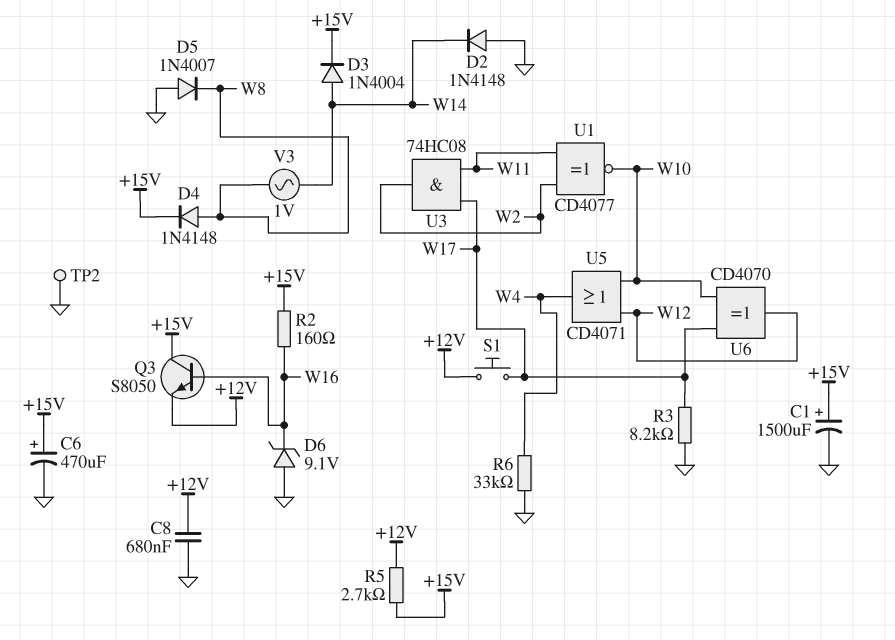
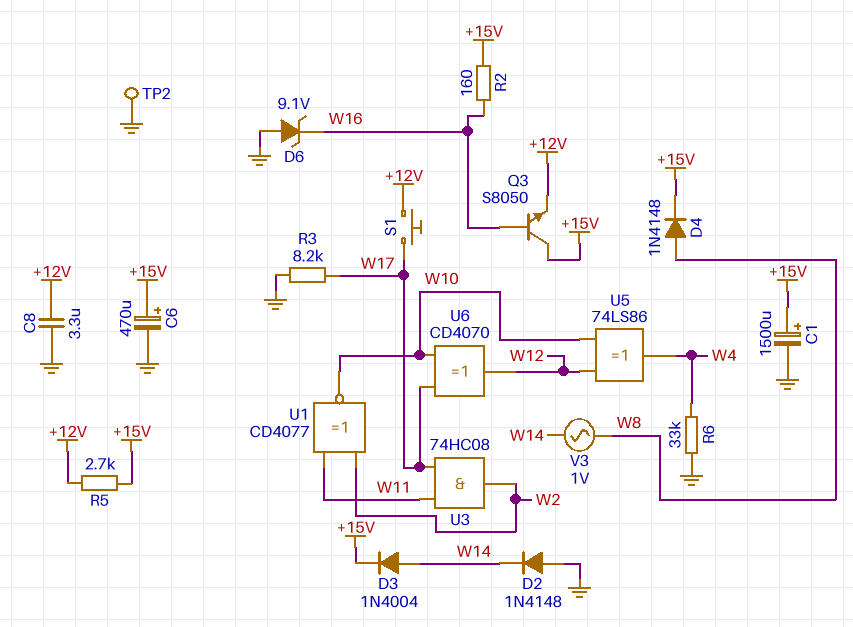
C8: 680nF (+12V, GND) -> 3.3uF (+12V, GND)
D5: diode 1N4007 (A GND, K W8) -> none
U5: OR CD4071 (in W10, in W12, out W4) -> XOR 74LS86 (in W10, in W12, out W4)

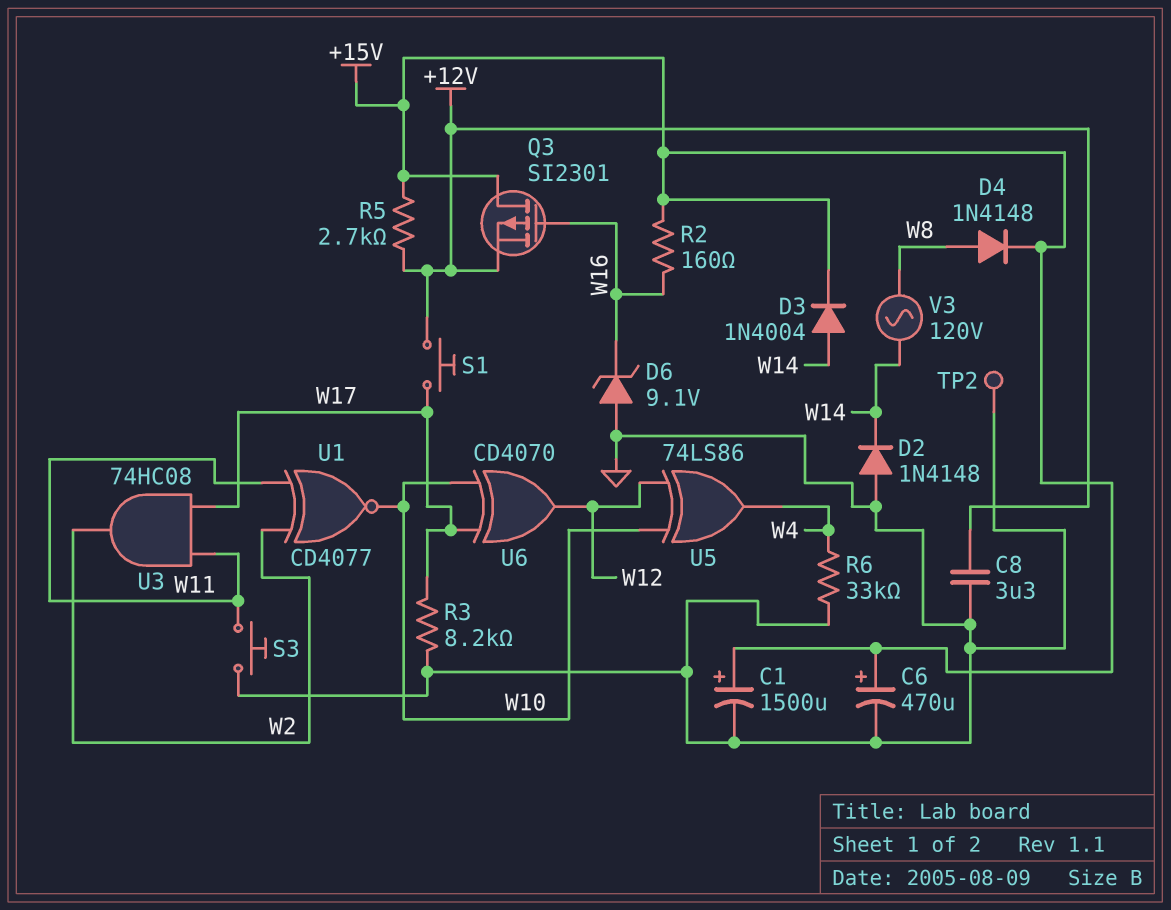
Q3: NPN S8050 (B W16, C +15V, E +12V) -> PMOS SI2301 (G W16, D +15V, S +12V)
S3: none -> button (GND, W11)
V3: AC 1V (W8, W14) -> AC 120V (W8, W14)

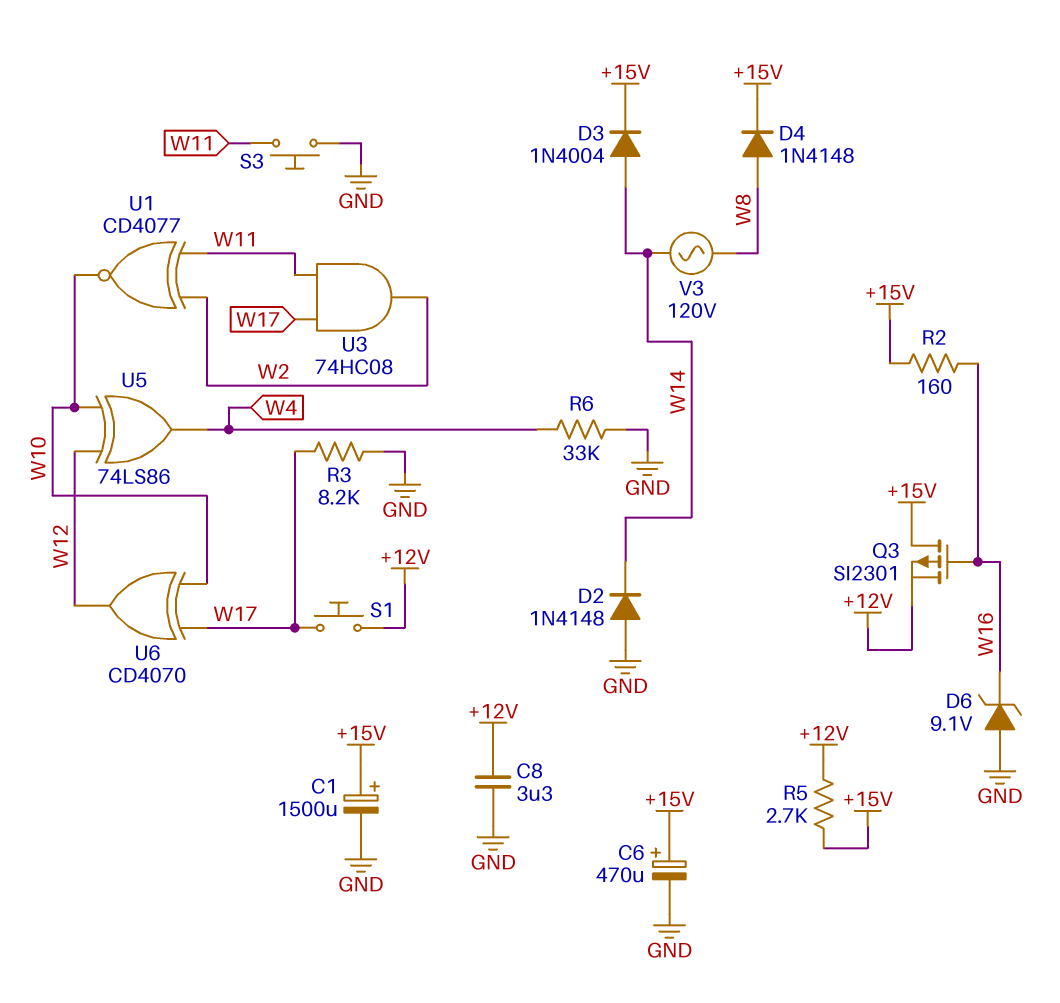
TP2: test point (GND) -> none

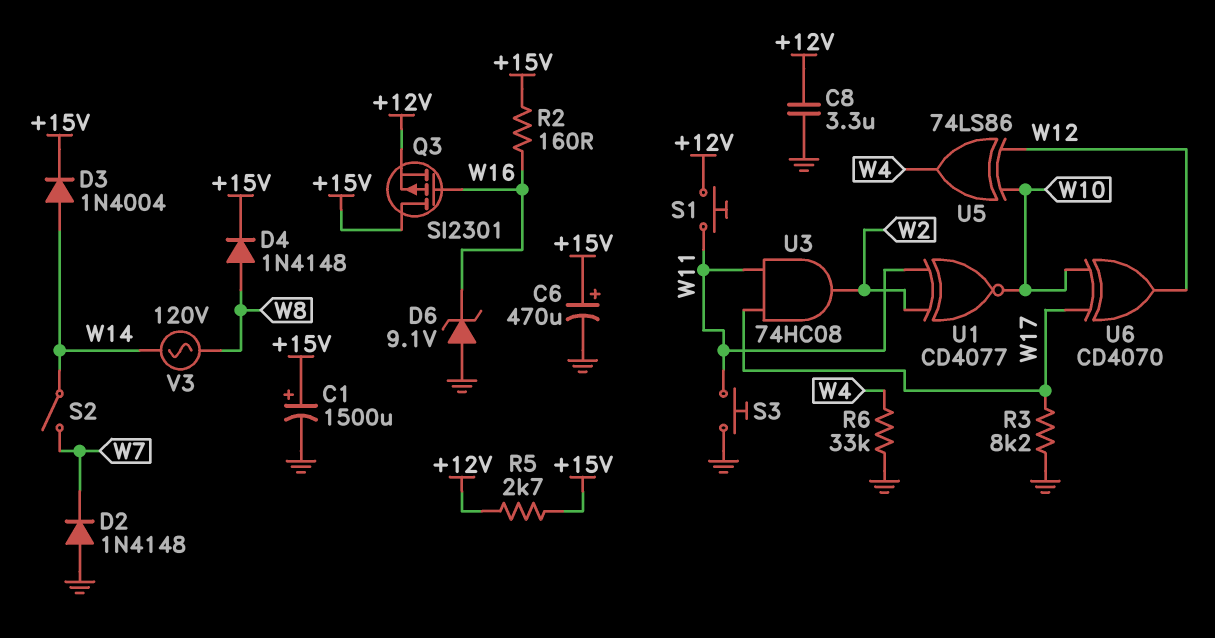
D2: diode 1N4148 (A GND, K W14) -> diode 1N4148 (A GND, K W7)
S1: button (+12V, W17) -> button (+12V, W11)
S2: none -> switch (W7, W14)

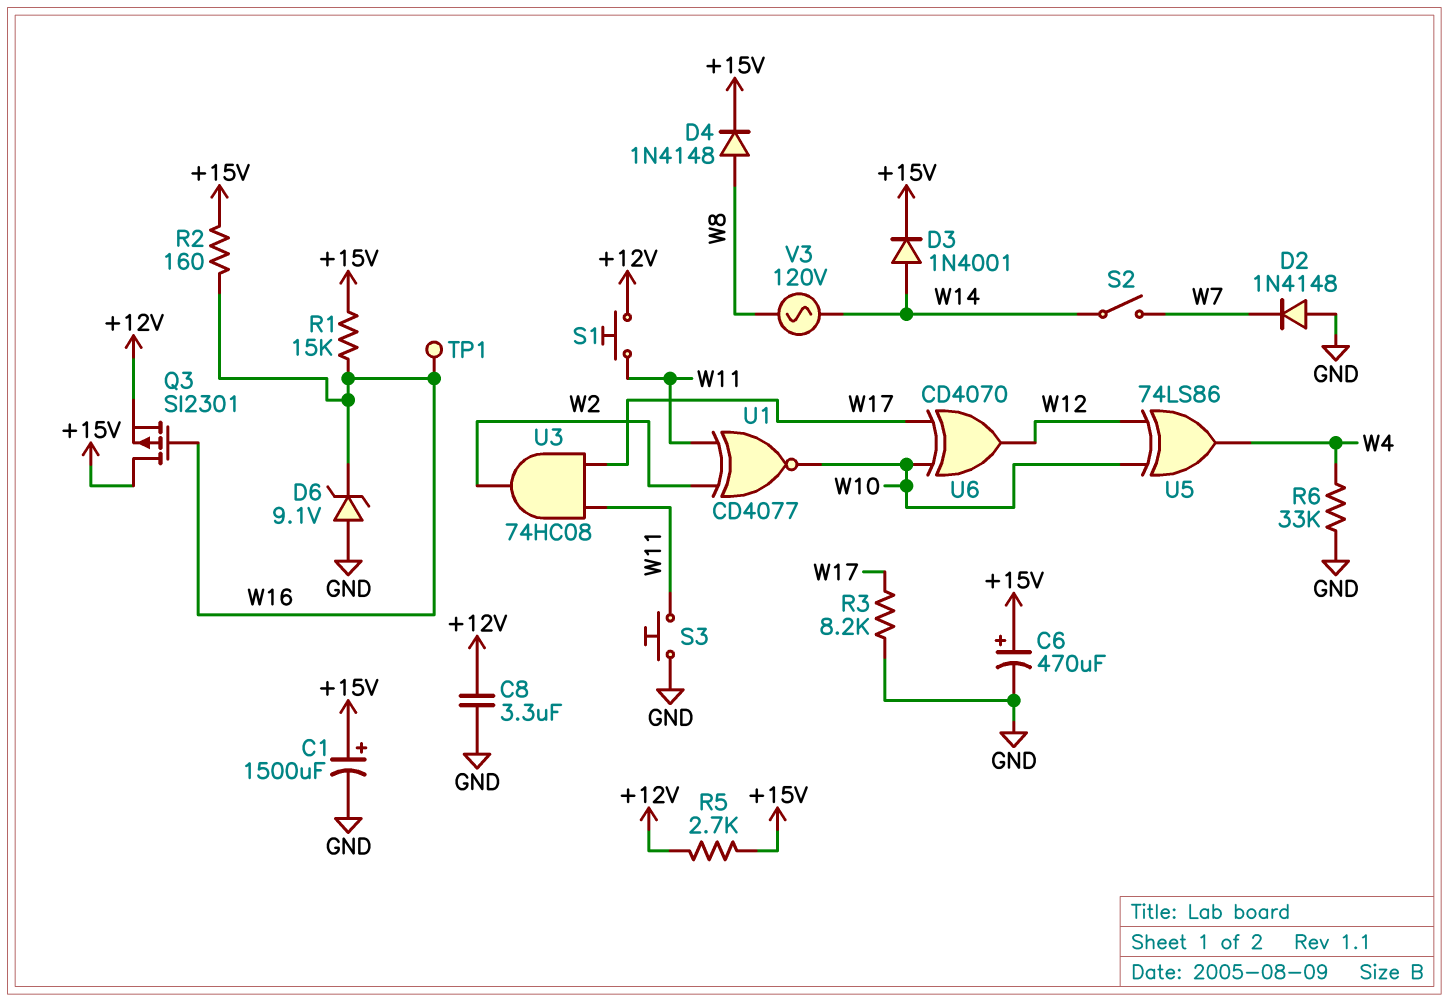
D3: diode 1N4004 (A W14, K +15V) -> diode 1N4001 (A W14, K +15V)
R1: none -> 15k (+15V, W16)
TP1: none -> test point (W16)

